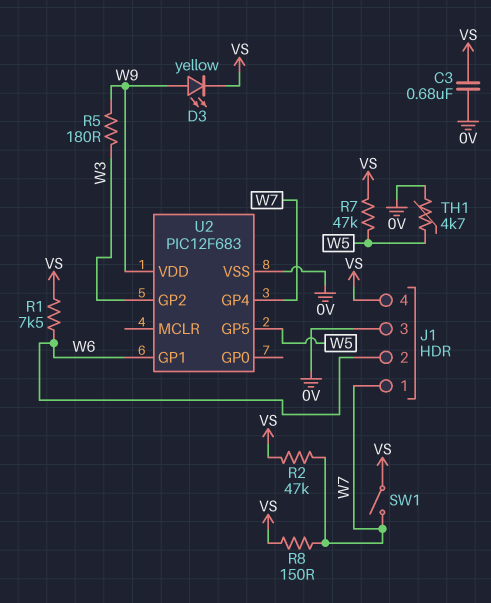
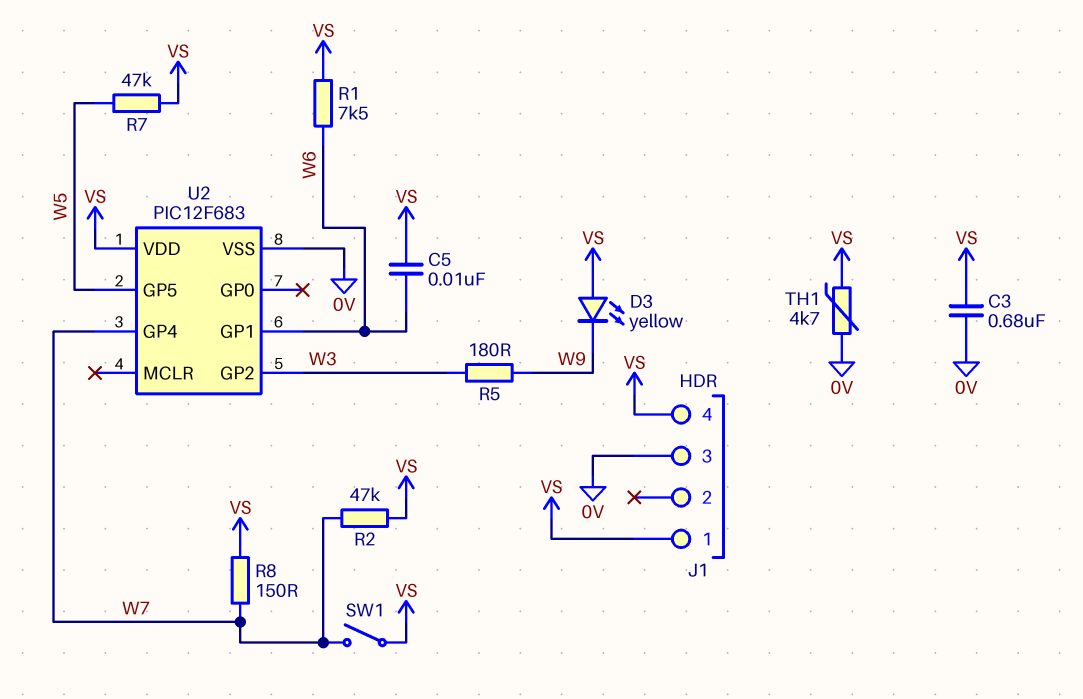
C5: none -> 10nF (VS, W6)
D3: LED yellow (A W9, K VS) -> LED yellow (A VS, K W9)
J1 pin 1: W7 -> VS
J1 pin 2: W6 -> none
TH1: 4.7k (0V, W5) -> 4.7k (0V, VS)
U2 pin VDD: W9 -> VS

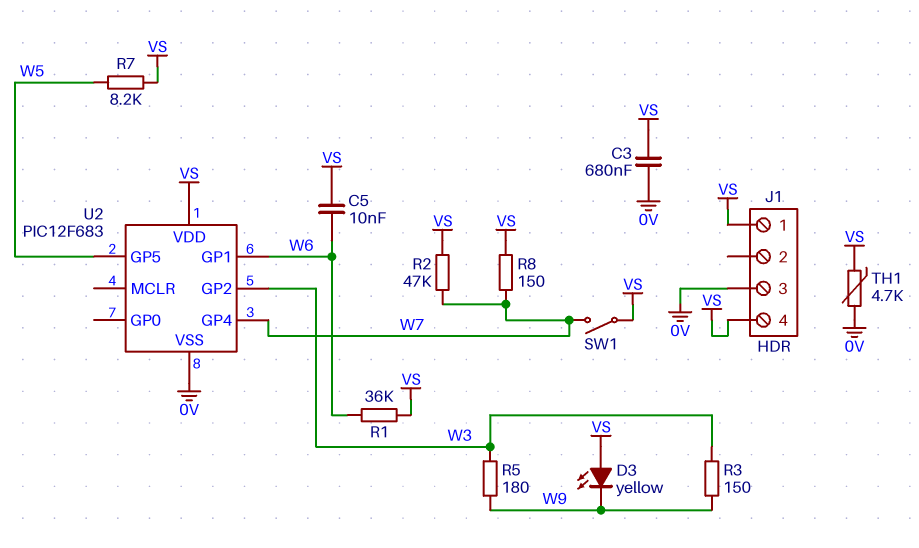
R1: 7.5k (VS, W6) -> 36k (VS, W6)
R3: none -> 150 (W3, W9)
R7: 47k (VS, W5) -> 8.2k (VS, W5)

